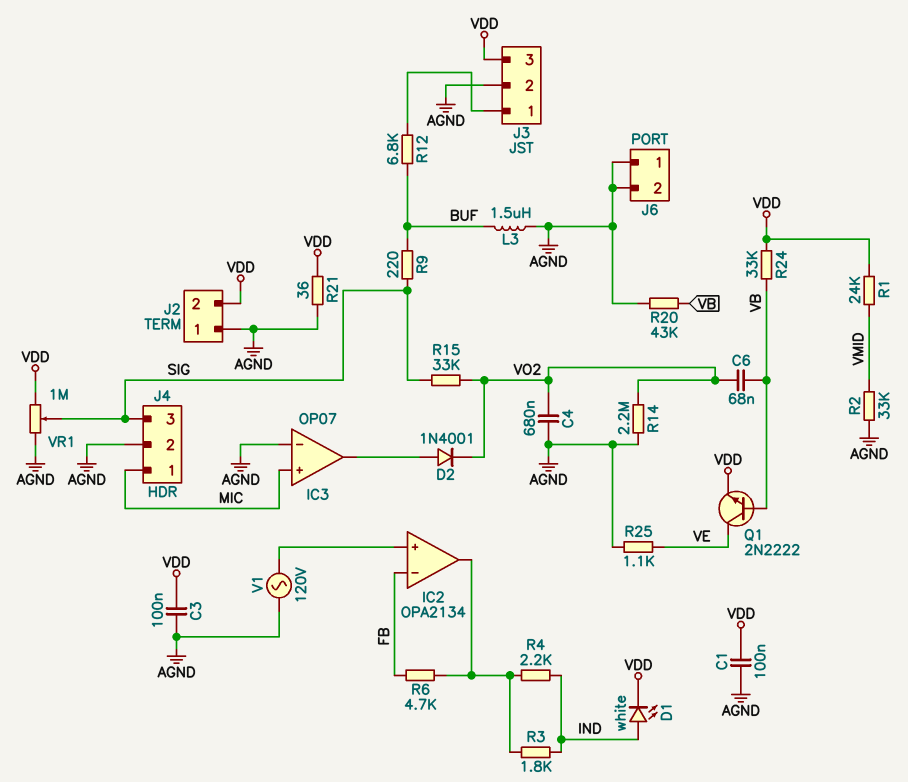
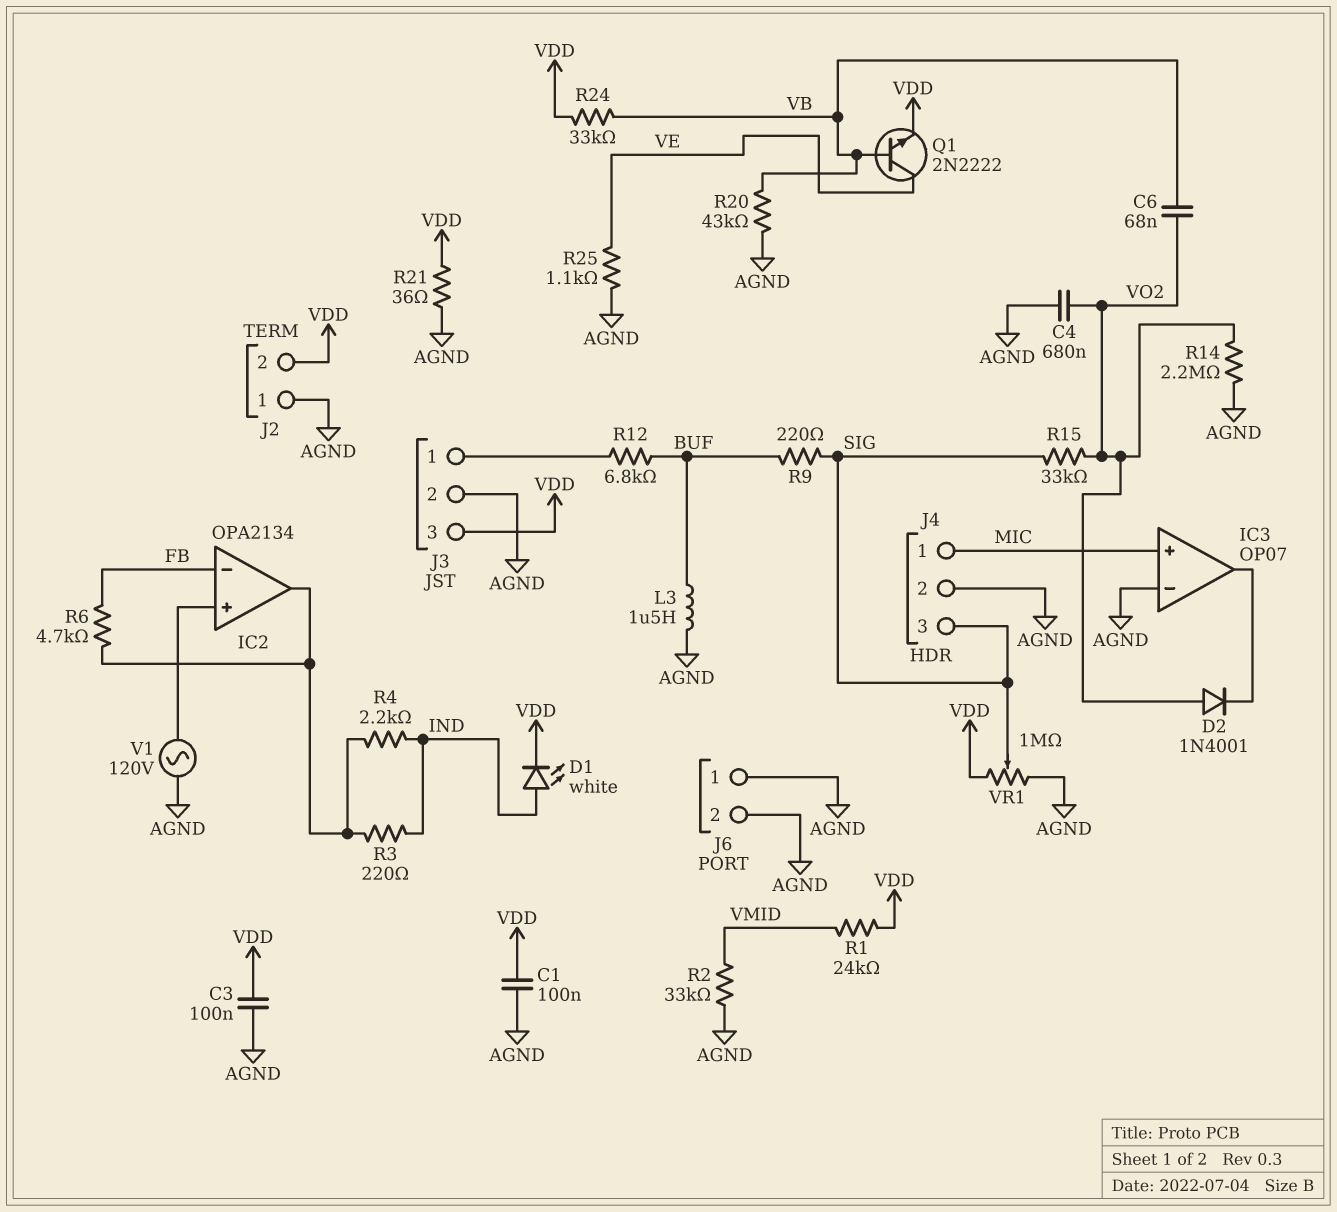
D2: diode 1N4001 (A IC3/out, K VO2) -> diode 1N4001 (A VO2, K IC3/out)
R3: 1.8k (IC2/out, IND) -> 220 (IC2/out, IND)

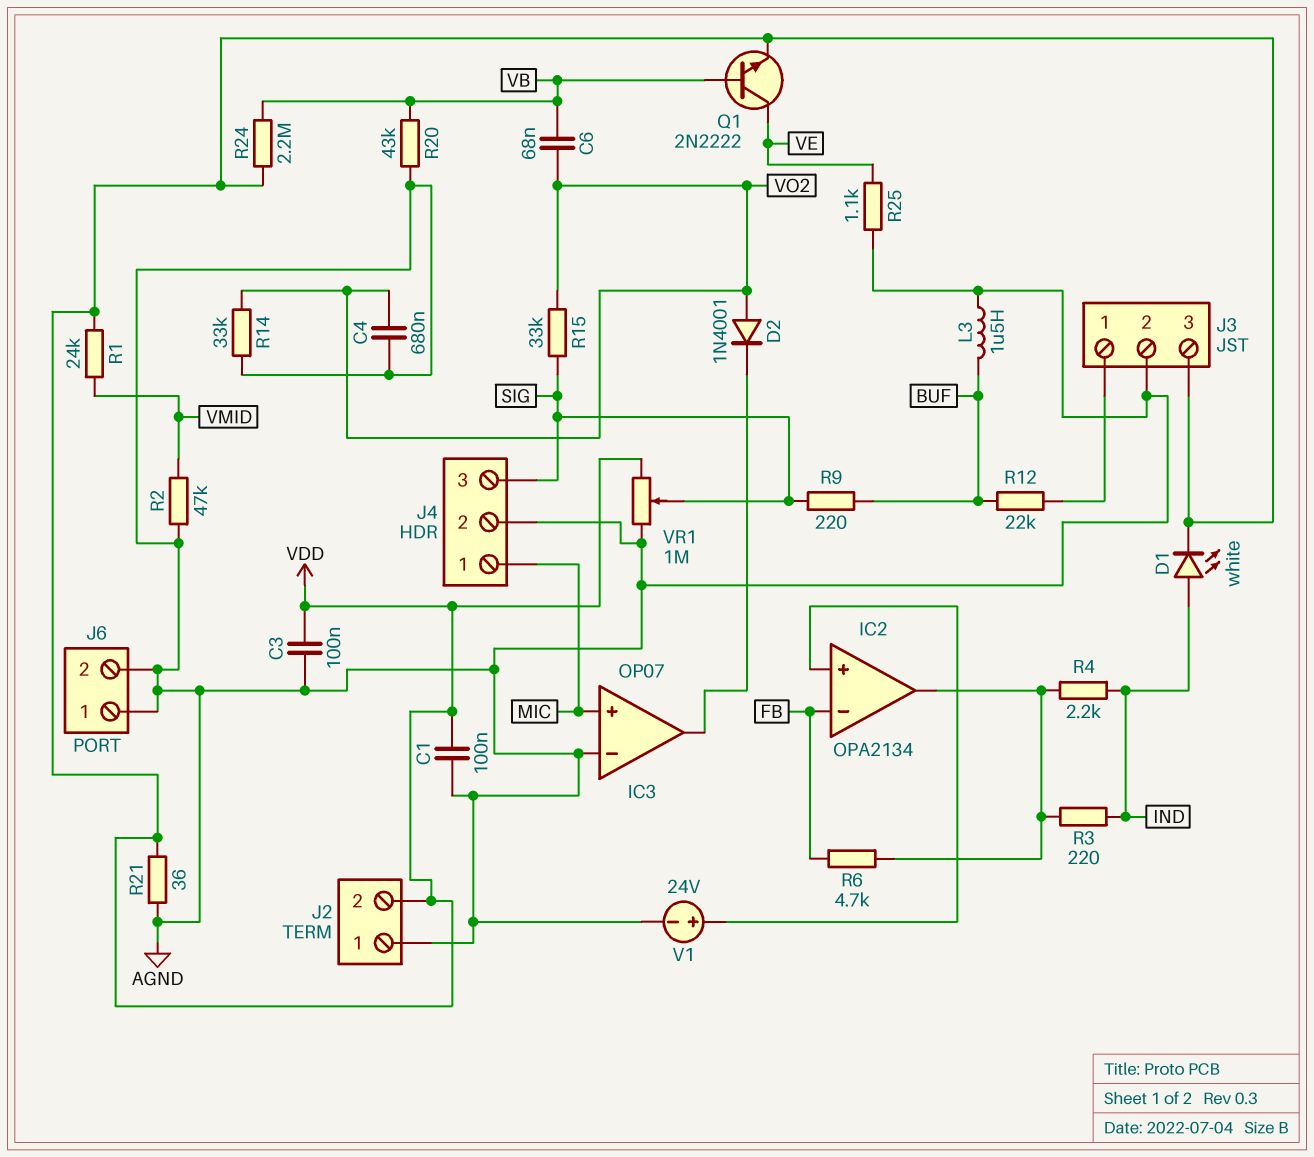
R2: 33k (AGND, VMID) -> 47k (AGND, VMID)
R12: 6.8k (BUF, J3/1) -> 22k (BUF, J3/1)
R14: 2.2M (AGND, VO2) -> 33k (AGND, VO2)
R24: 33k (VB, VDD) -> 2.2M (VB, VDD)
V1: AC 120V (AGND, IC2/in+) -> 24V (plus IC2/in+, minus AGND)

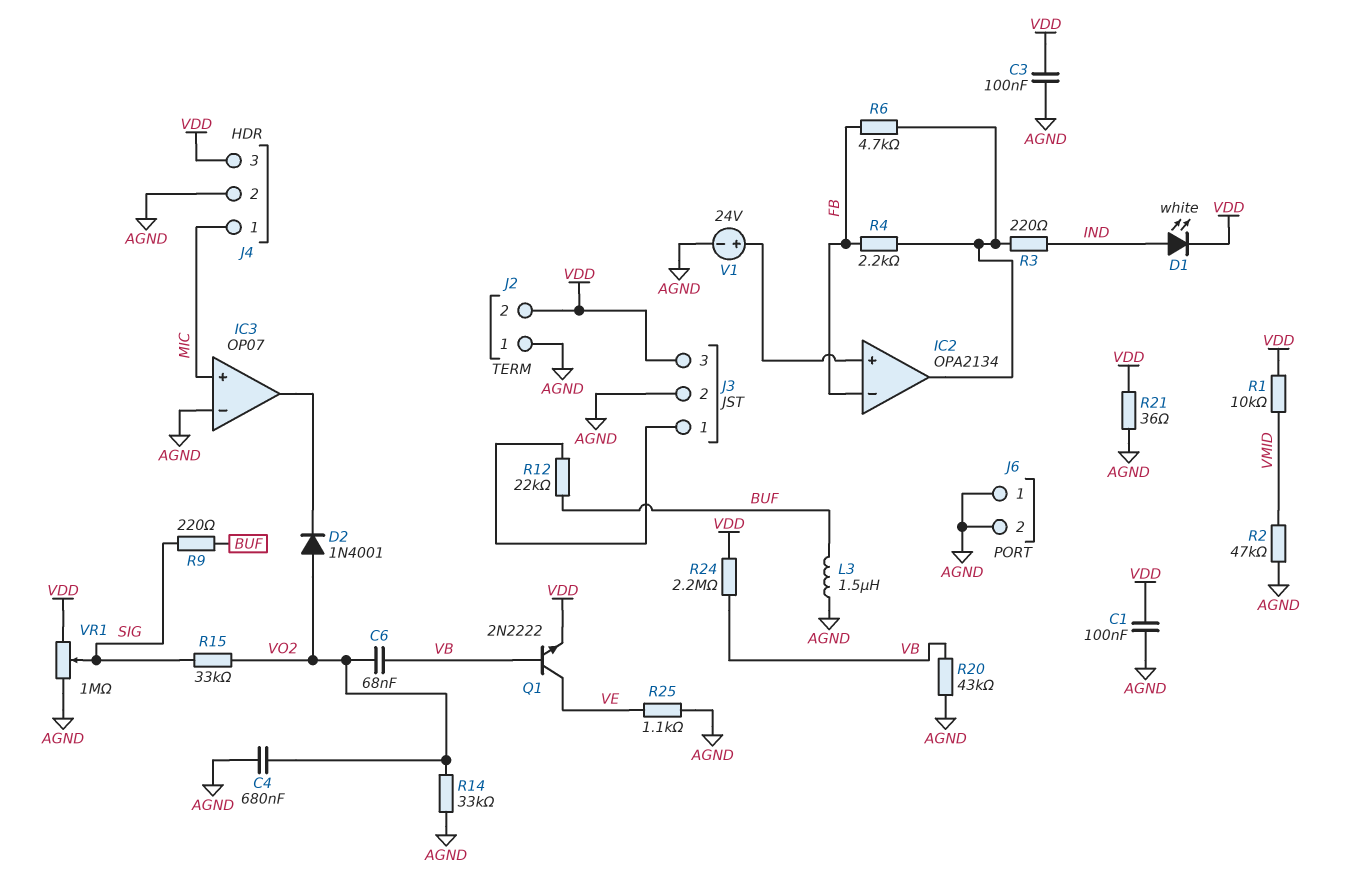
J4 pin 3: SIG -> VDD
R1: 24k (VDD, VMID) -> 10k (VDD, VMID)
R4: 2.2k (IC2/out, IND) -> 2.2k (FB, IC2/out)

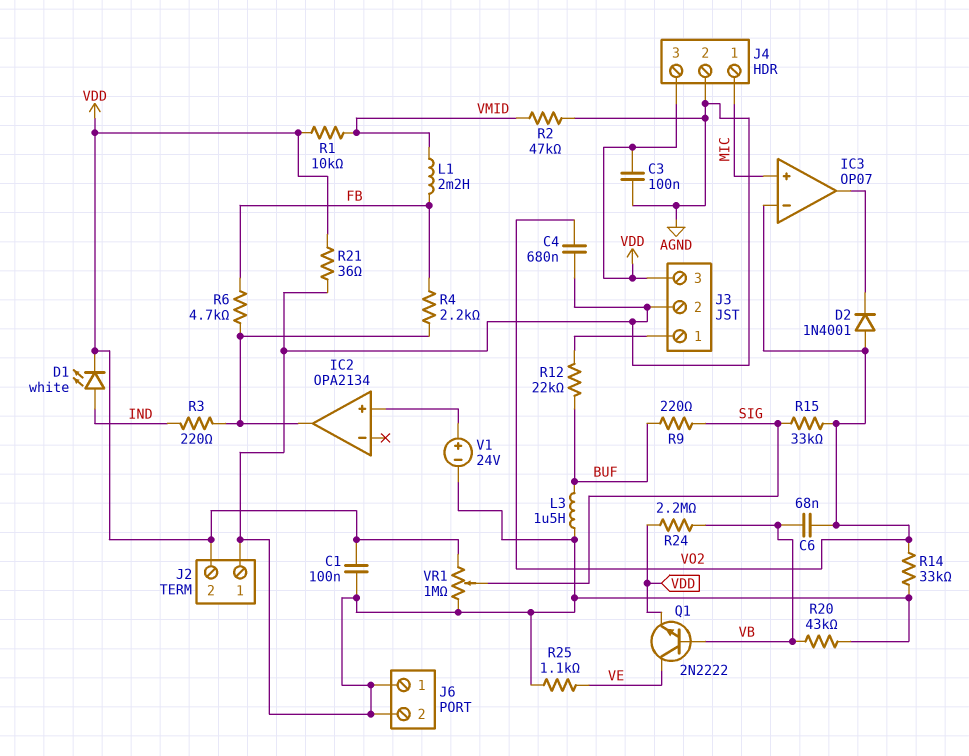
IC2 pin in-: FB -> none
IC3 pin in-: AGND -> VO2
L1: none -> 2.2mH (FB, VMID)

